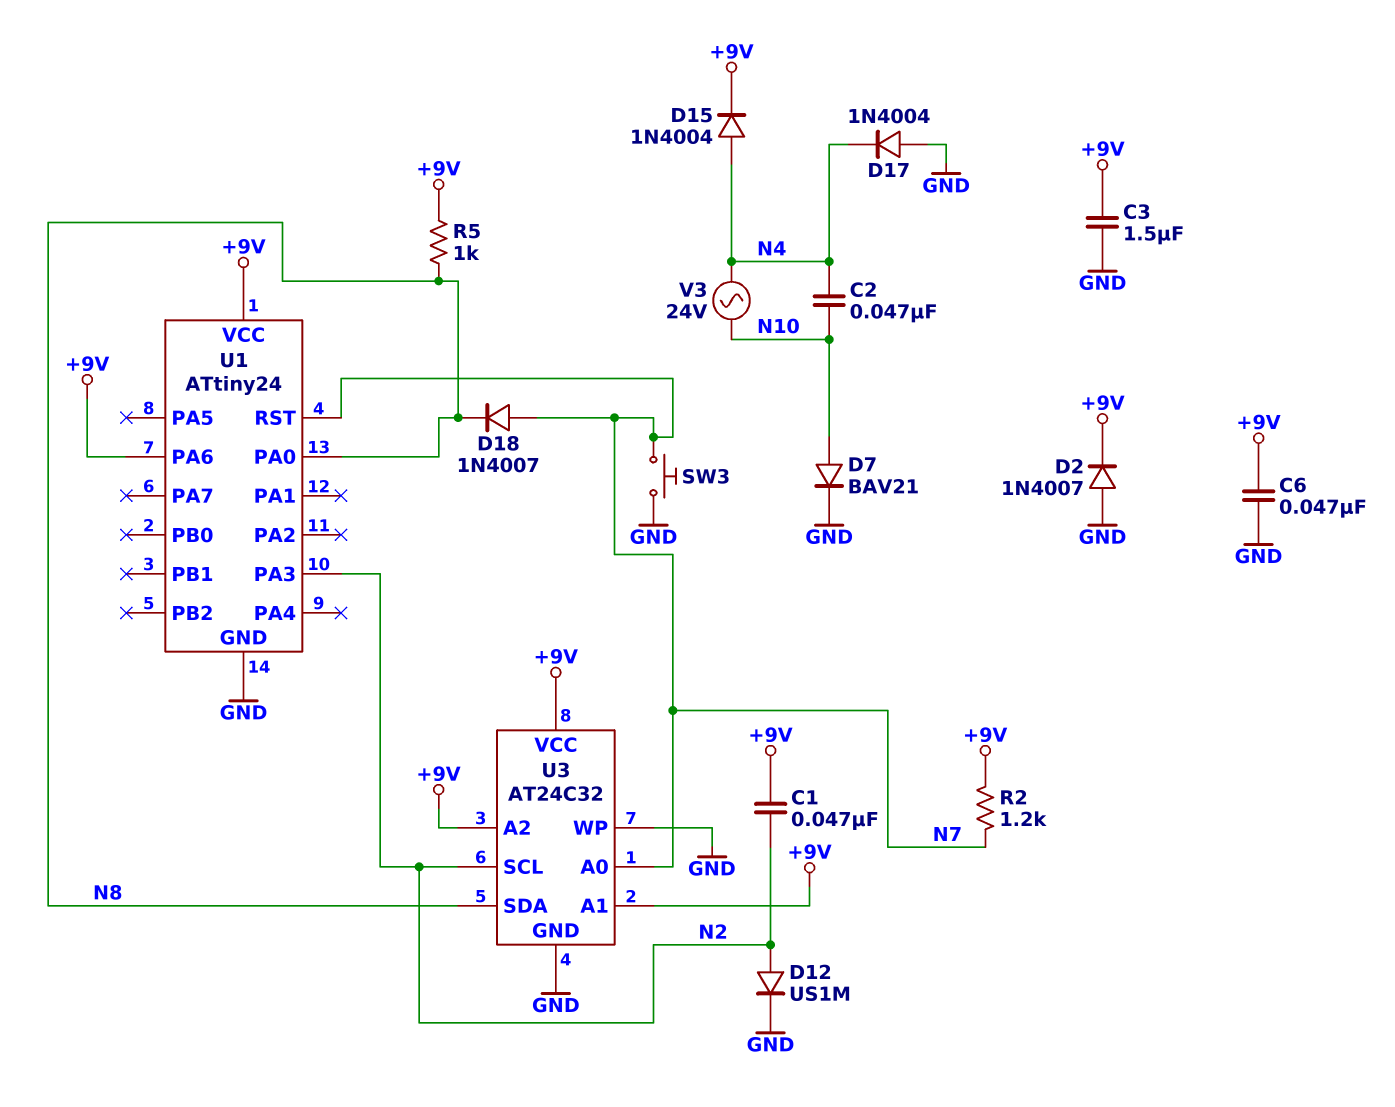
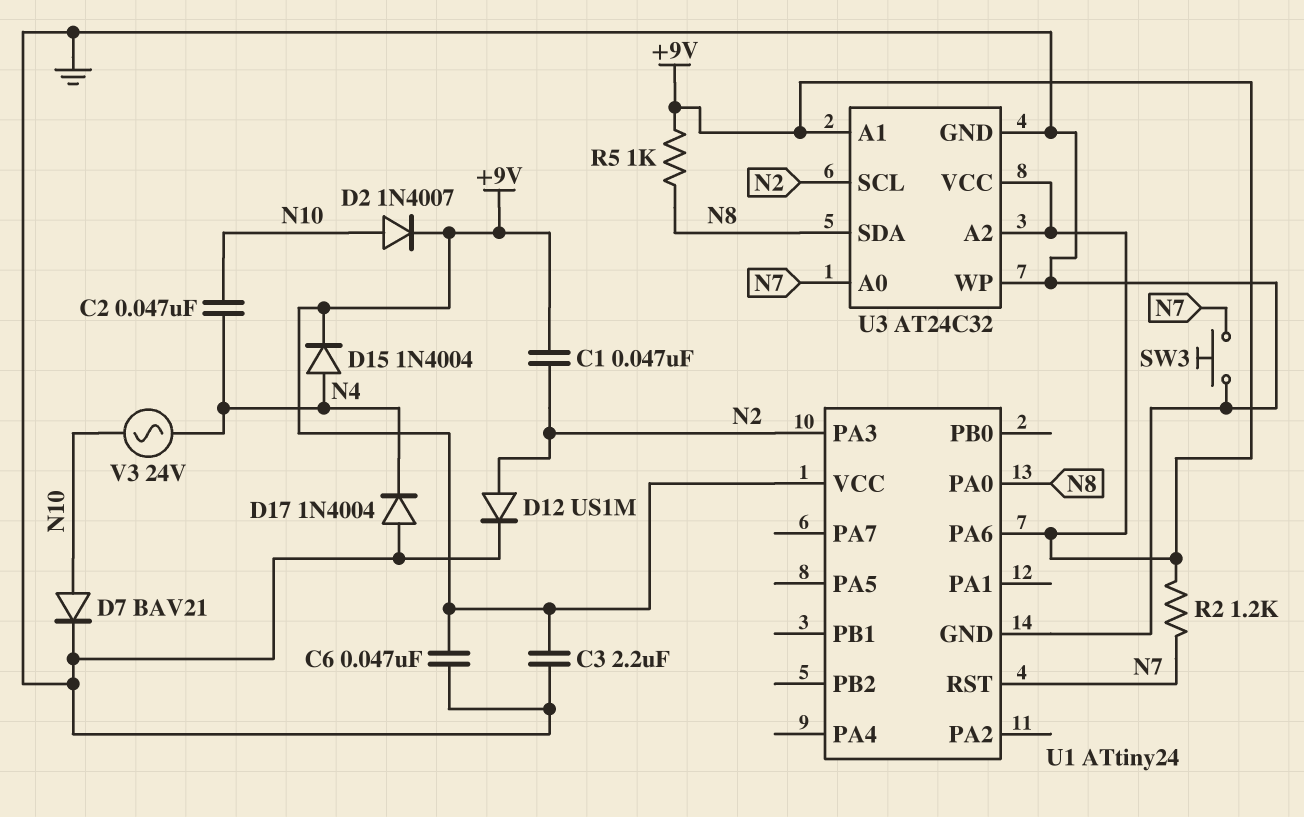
C3: 1.5uF (+9V, GND) -> 2.2uF (+9V, GND)
D2: diode 1N4007 (A GND, K +9V) -> diode 1N4007 (A N10, K +9V)
D18: diode 1N4007 (A N7, K N8) -> none

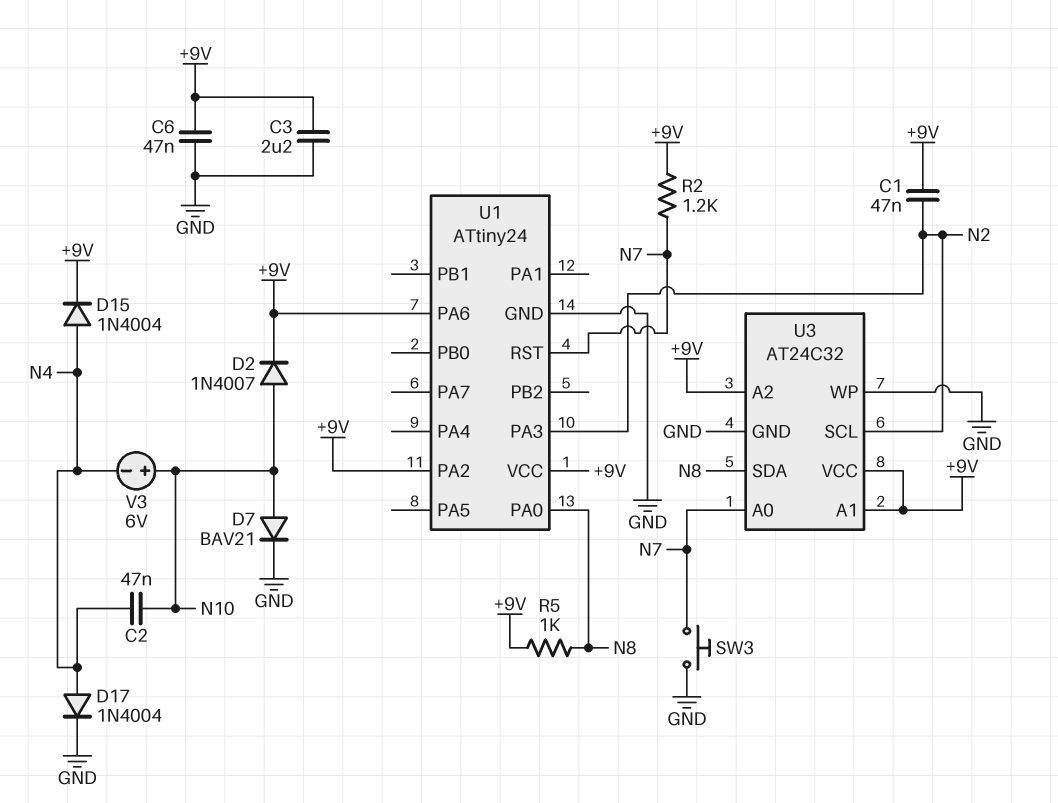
D12: diode US1M (A N2, K GND) -> none
D17: diode 1N4004 (A GND, K N4) -> diode 1N4004 (A N4, K GND)
U1 pin PA2: none -> +9V
V3: AC 24V (N4, N10) -> 6V (plus N10, minus N4)

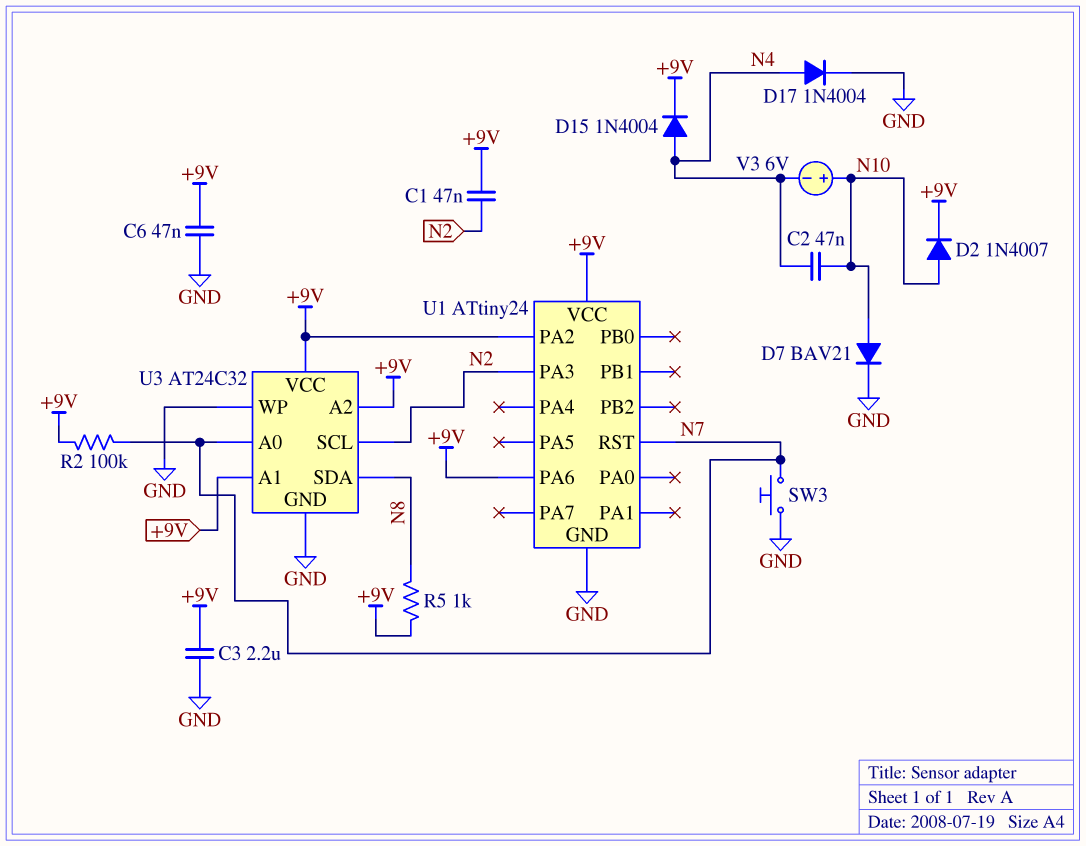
R2: 1.2k (+9V, N7) -> 100k (+9V, N7)
U1 pin PA0: N8 -> none

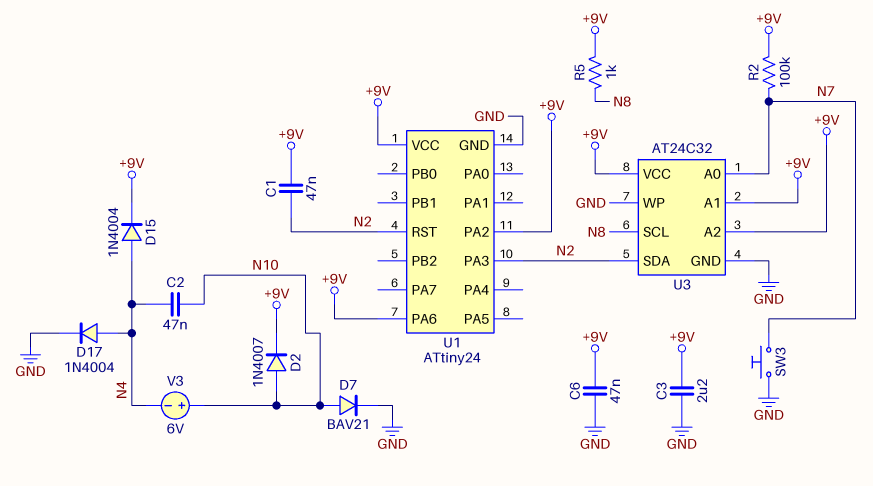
U1 pin RST: N7 -> N2
U3 pin SCL: N2 -> N8
U3 pin SDA: N8 -> N2

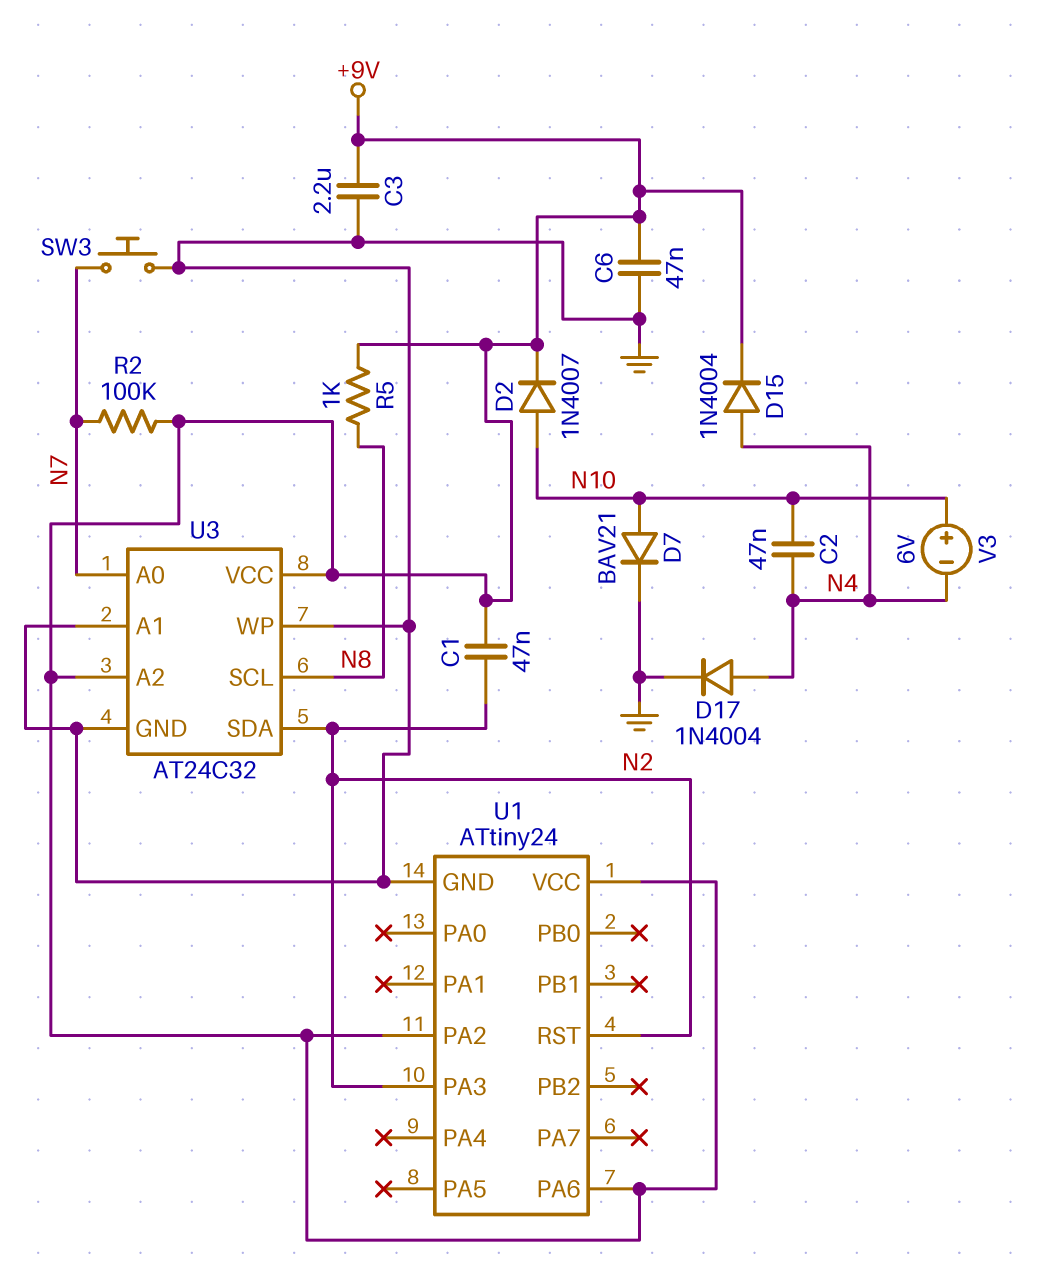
U3 pin A1: +9V -> GND

